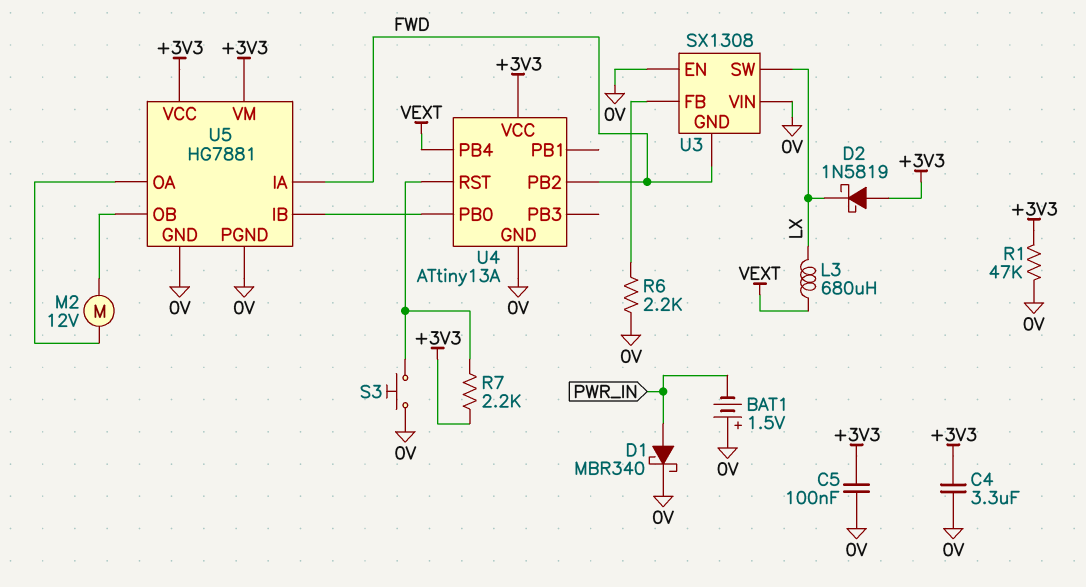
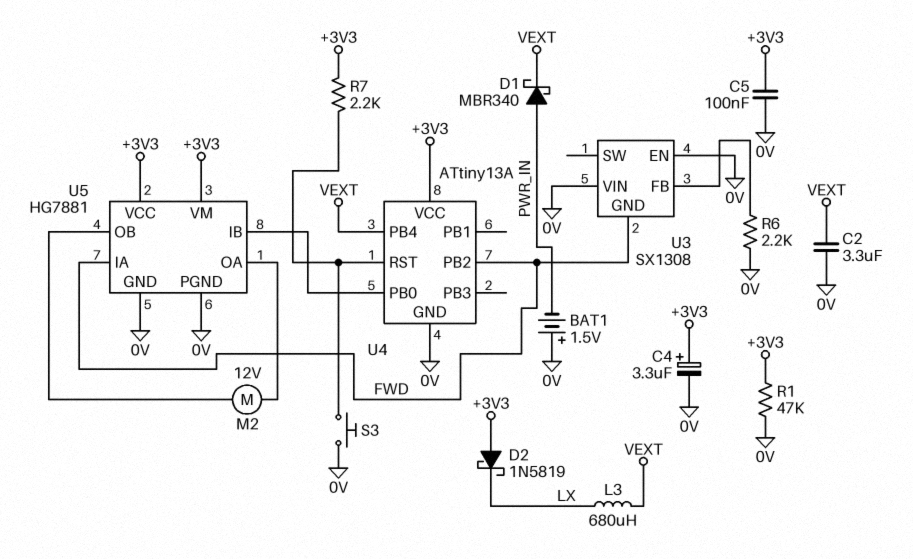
C2: none -> 3.3uF (0V, VEXT)
C4: 3.3uF (+3V3, 0V) -> 3.3uF (plus +3V3, minus 0V)
D1: schottky MBR340 (A PWR_IN, K 0V) -> schottky MBR340 (A PWR_IN, K VEXT)
U3 pin SW: LX -> none

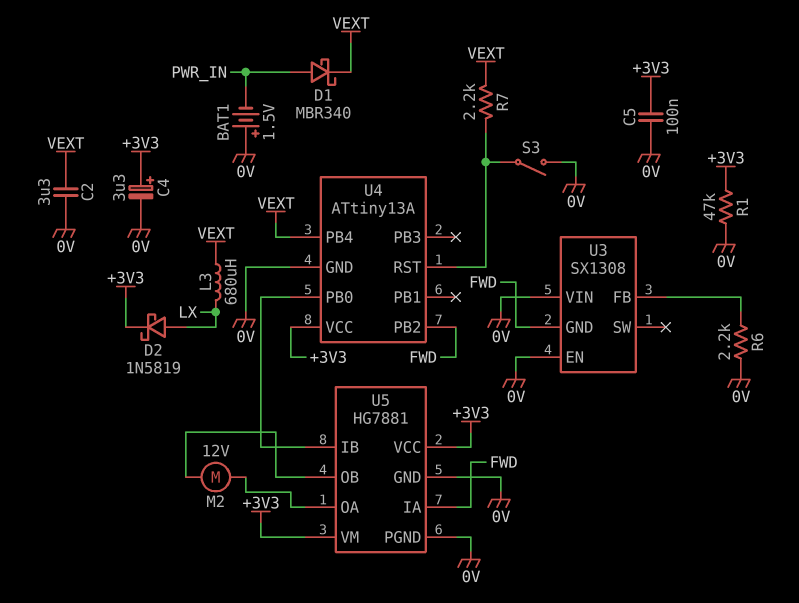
D2: schottky 1N5819 (A +3V3, K LX) -> schottky 1N5819 (A LX, K +3V3)
R7: 2.2k (+3V3, U4/RST) -> 2.2k (U4/RST, VEXT)
S3: button (0V, U4/RST) -> switch (0V, U4/RST)

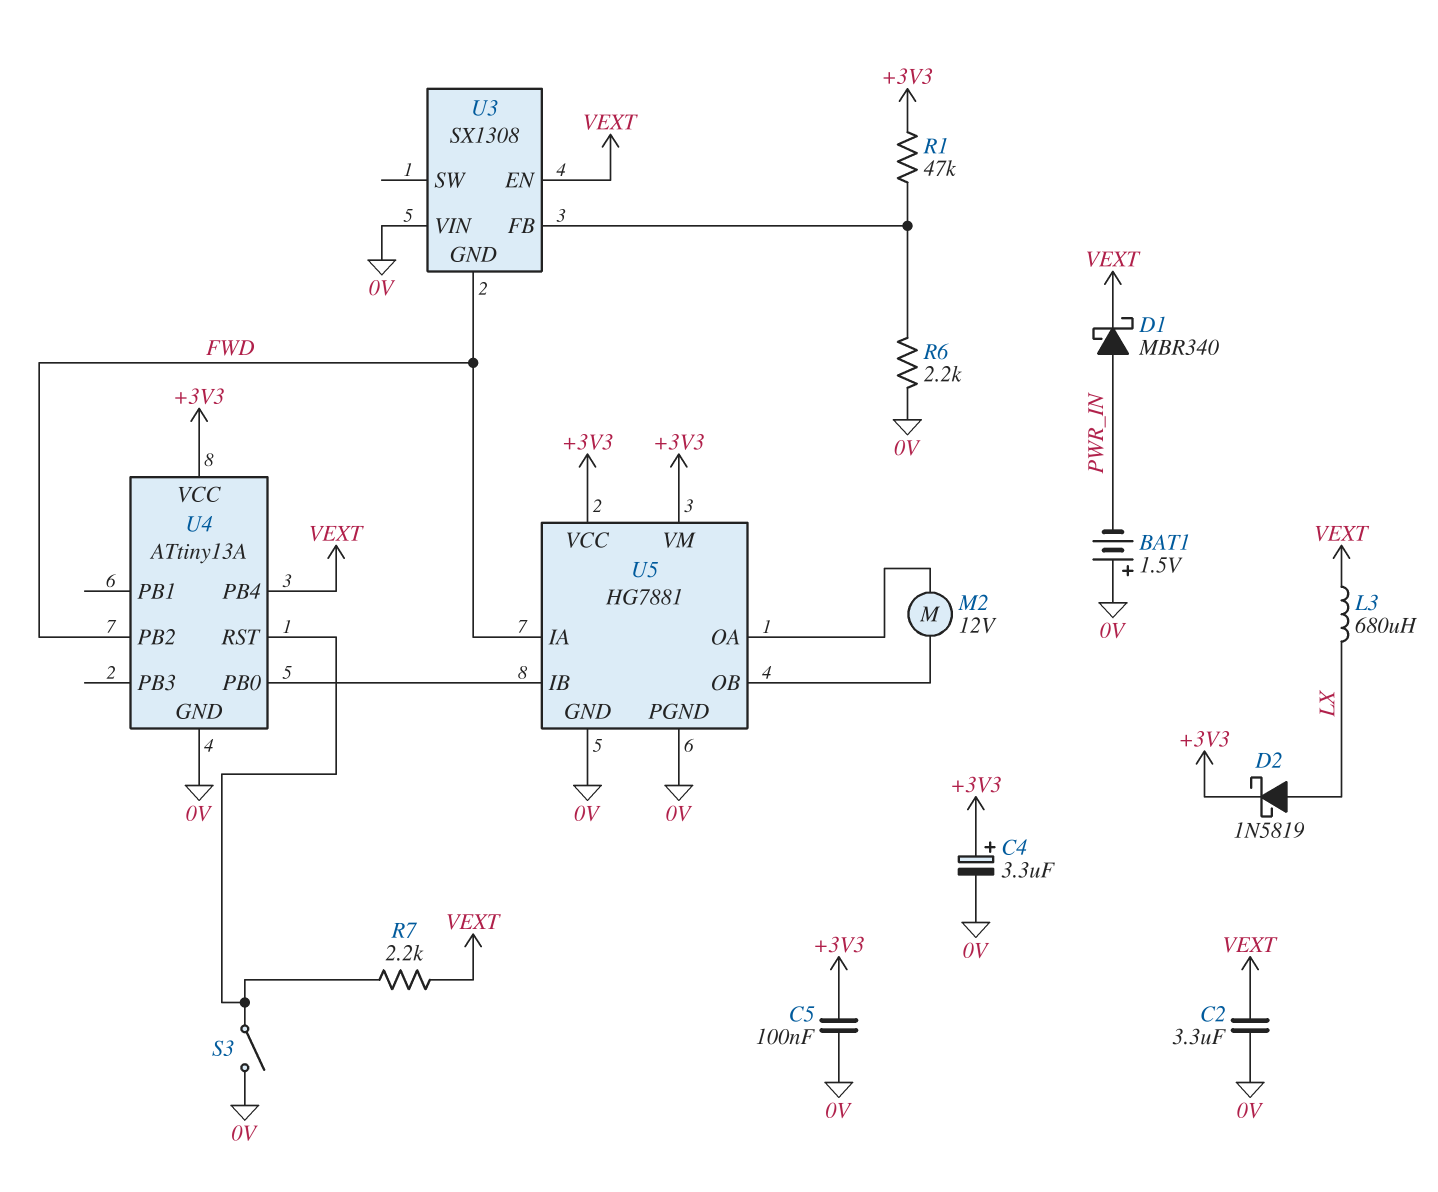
R1: 47k (+3V3, 0V) -> 47k (+3V3, U3/FB)
U3 pin EN: 0V -> VEXT

